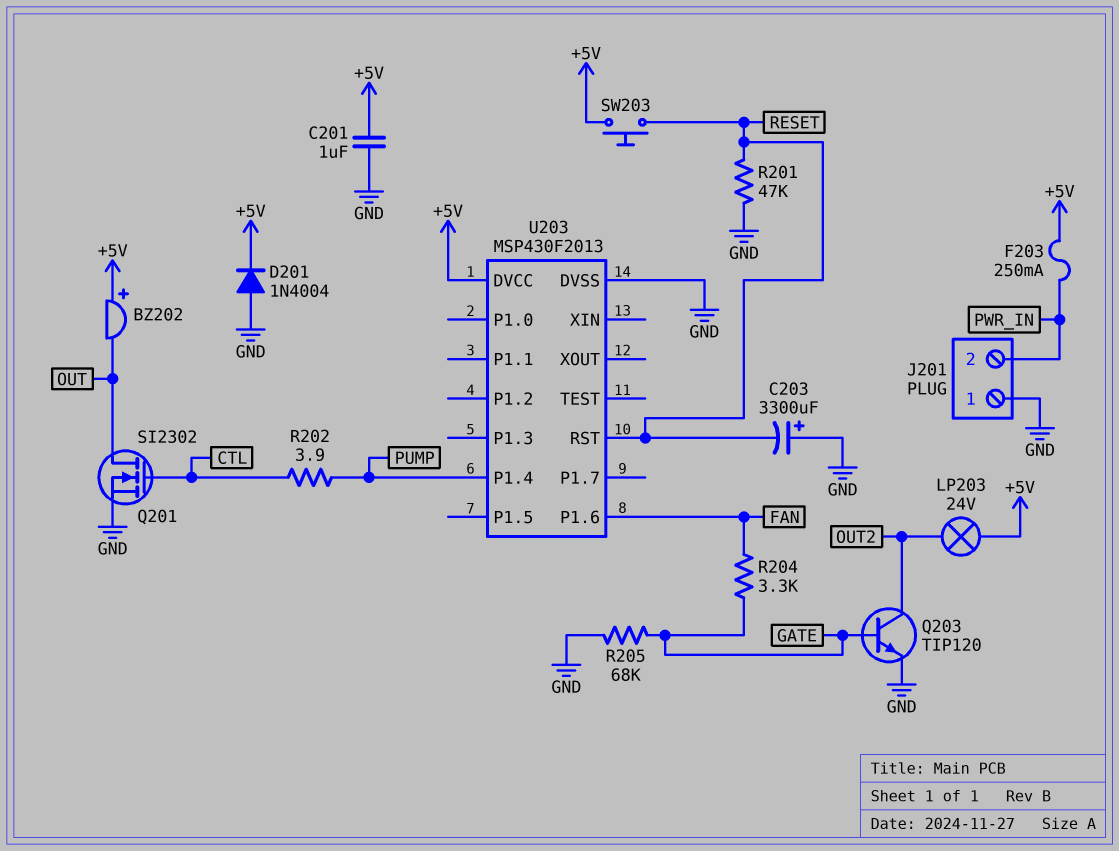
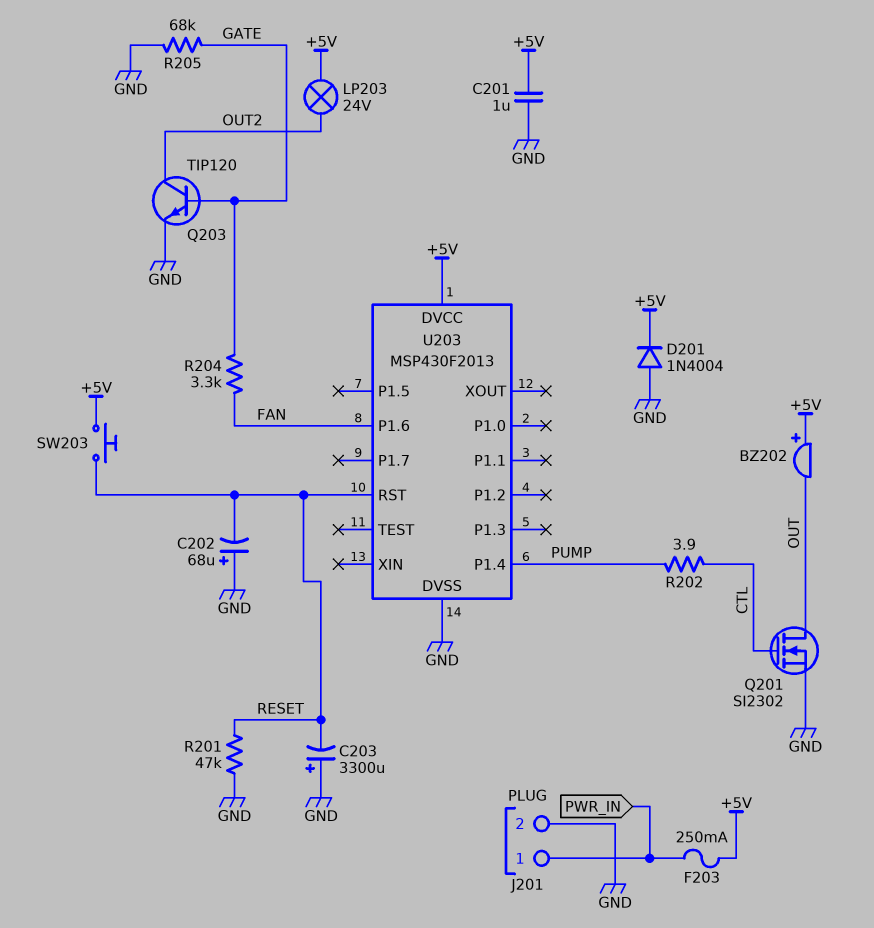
C202: none -> 68uF (plus GND, minus RESET)
J201 pin 1: GND -> PWR_IN
J201 pin 2: PWR_IN -> GND

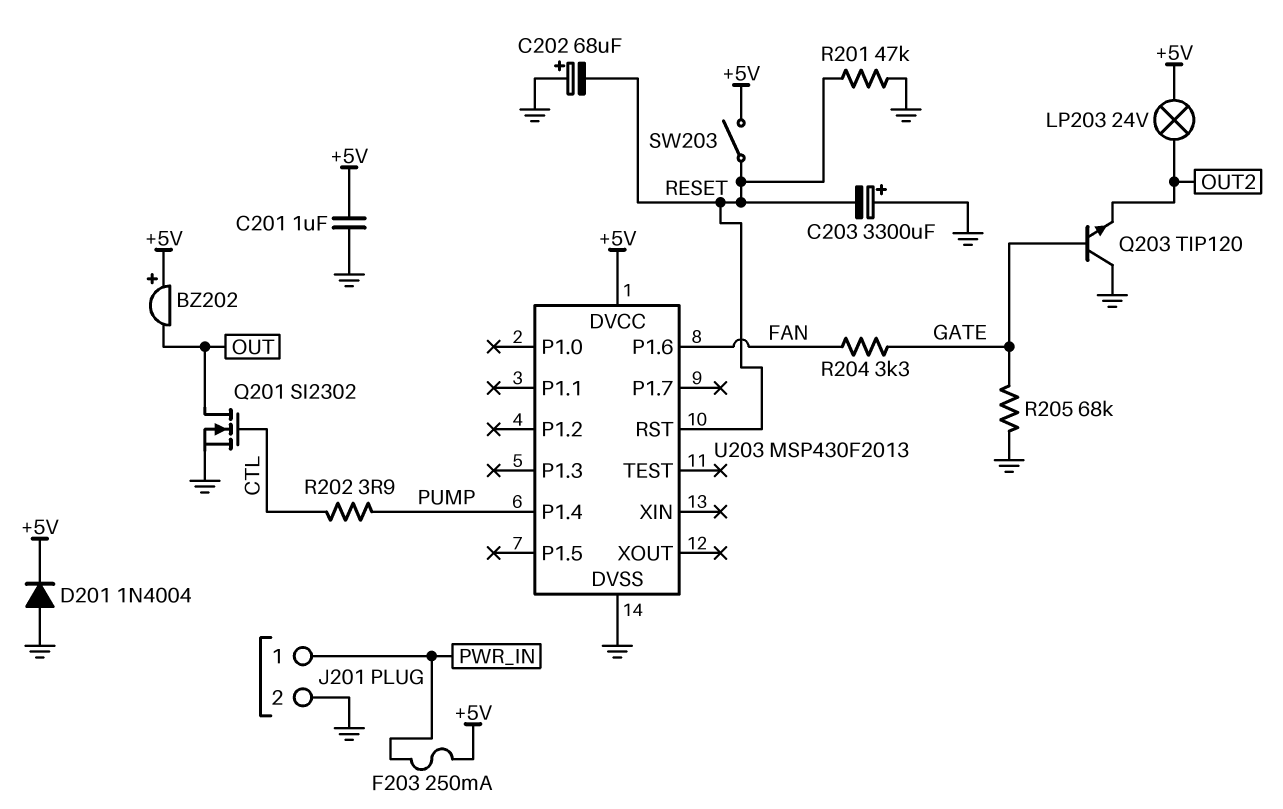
Q203: NPN TIP120 (B GATE, C OUT2, E GND) -> NPN TIP120 (B GATE, C GND, E OUT2)
SW203: button (+5V, RESET) -> switch (+5V, RESET)

